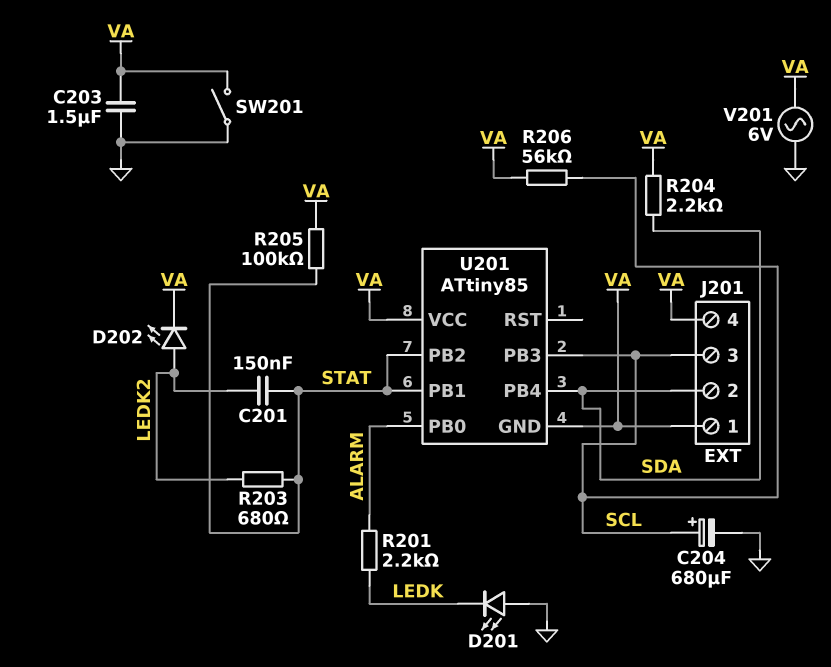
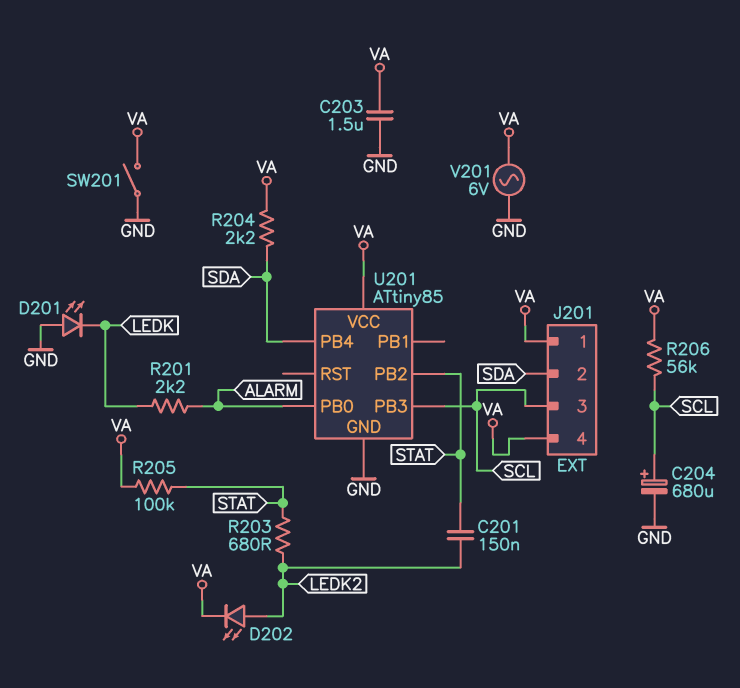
U201 pin GND: VA -> GND
U201 pin PB1: STAT -> none

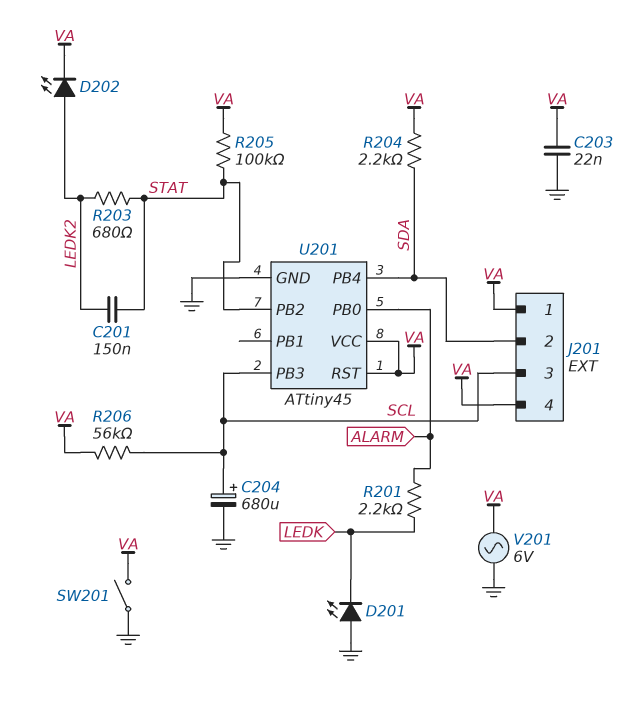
C203: 1.5uF (GND, VA) -> 22nF (GND, VA)
U201: ATtiny85 -> ATtiny45
U201 pin RST: none -> VA

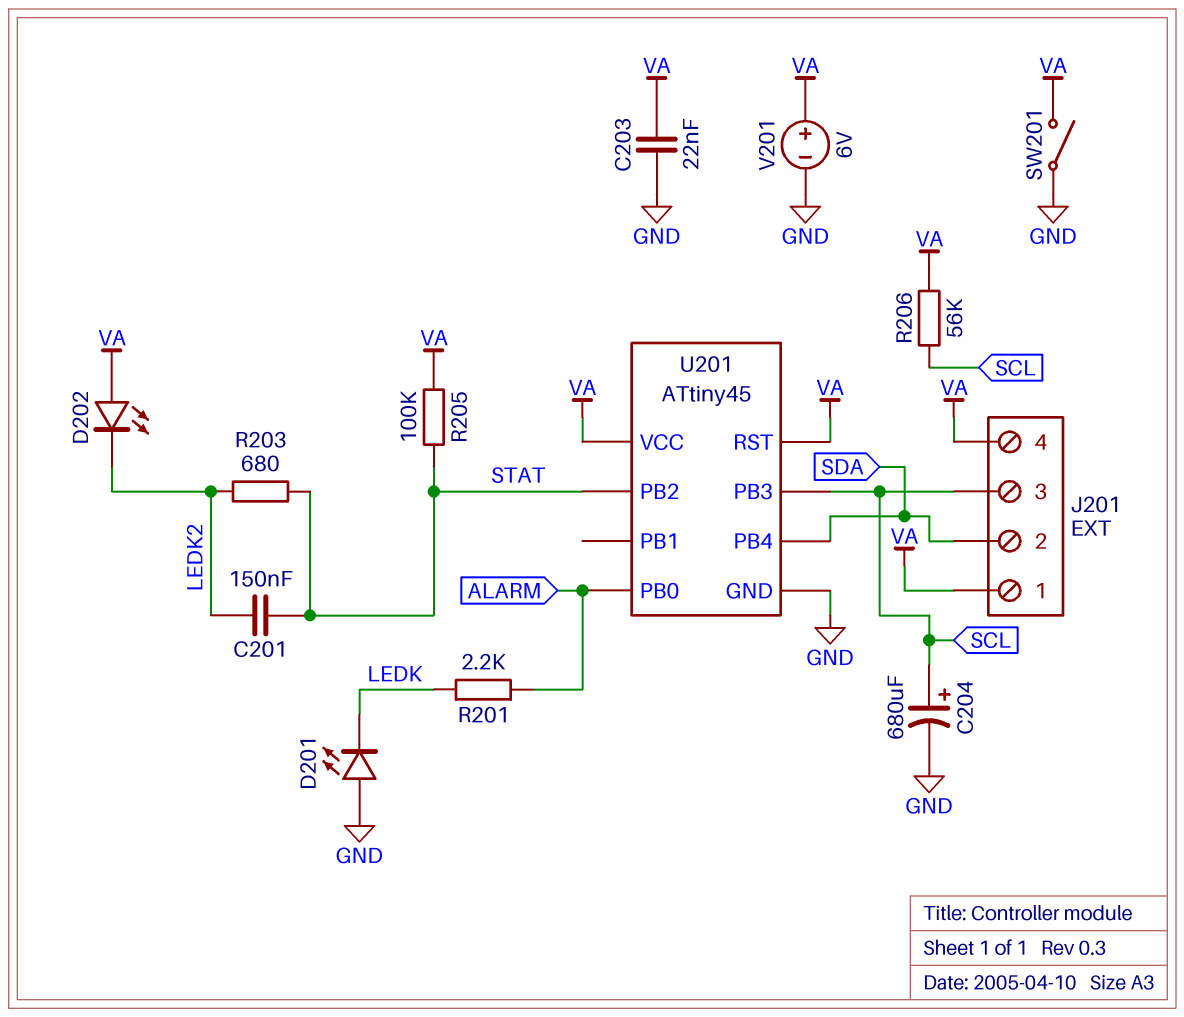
D202: LED (A LEDK2, K VA) -> LED (A VA, K LEDK2)
R204: 2.2k (SDA, VA) -> none
V201: AC 6V (GND, VA) -> 6V (plus VA, minus GND)

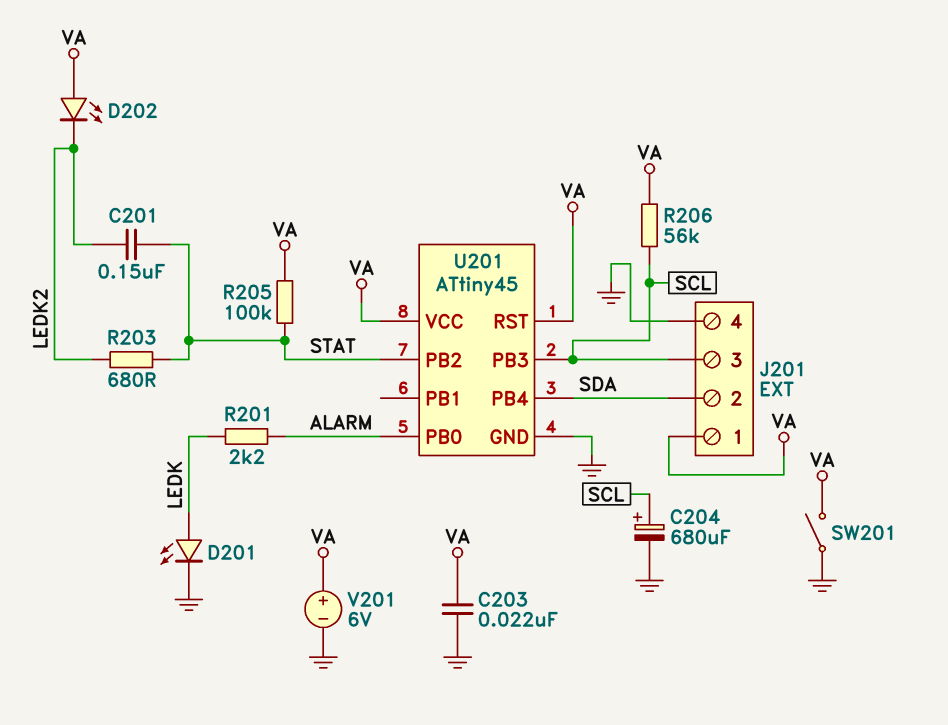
D201: LED (A GND, K LEDK) -> LED (A LEDK, K GND)
J201 pin 4: VA -> GND

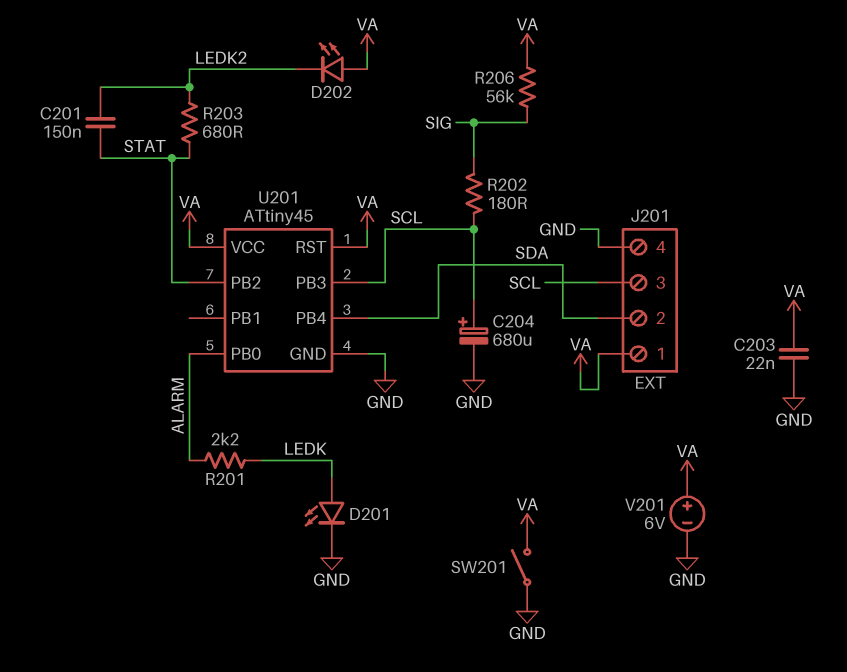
R202: none -> 180 (SCL, SIG)
R205: 100k (STAT, VA) -> none
R206: 56k (SCL, VA) -> 56k (SIG, VA)

